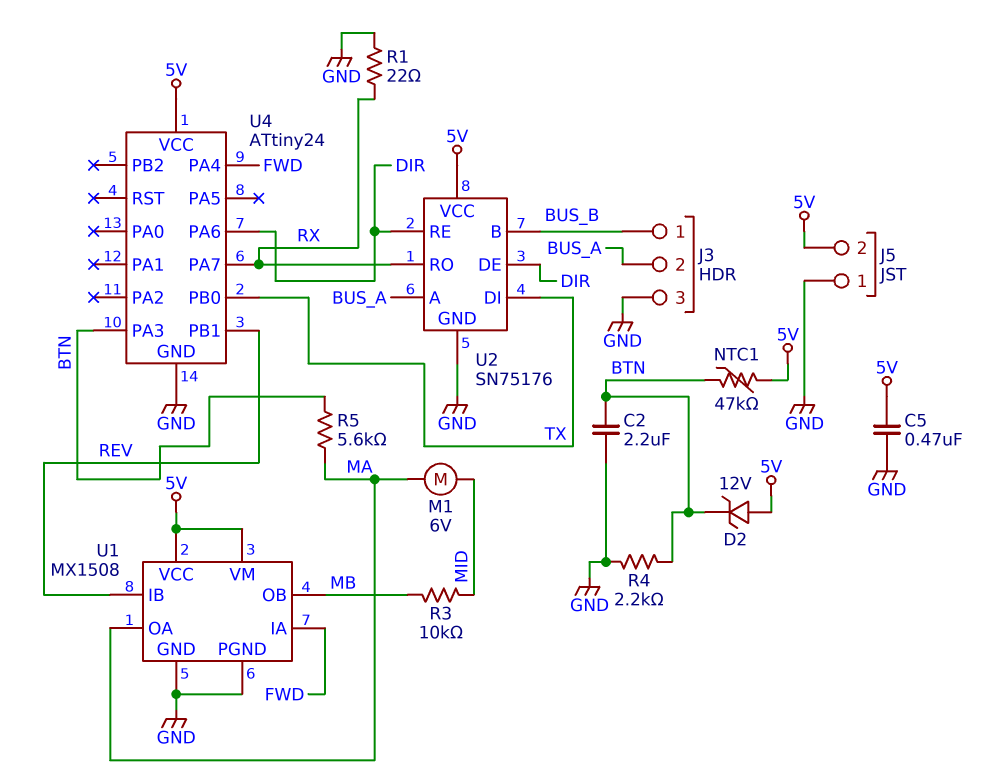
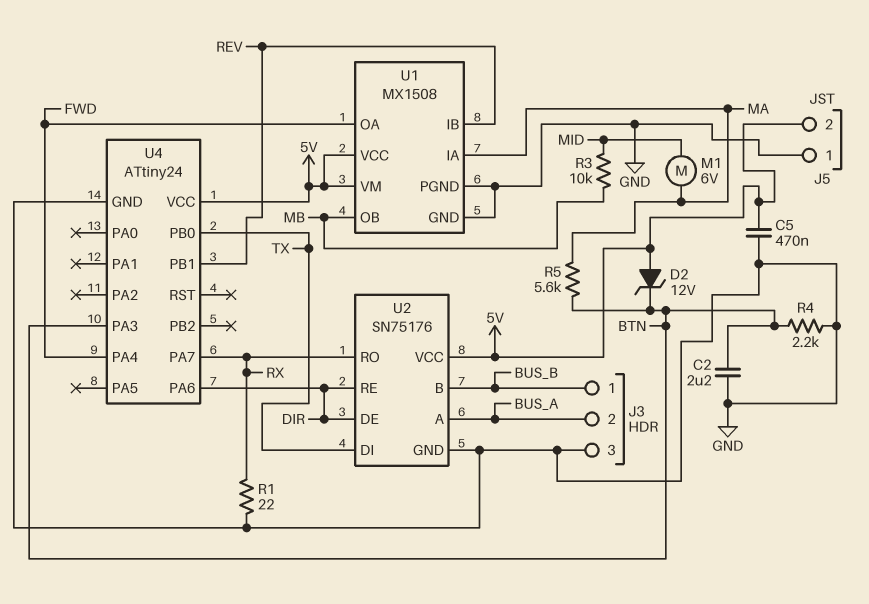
NTC1: 47k (5V, BTN) -> none
U1 pin IA: FWD -> MA
U1 pin OA: MA -> FWD

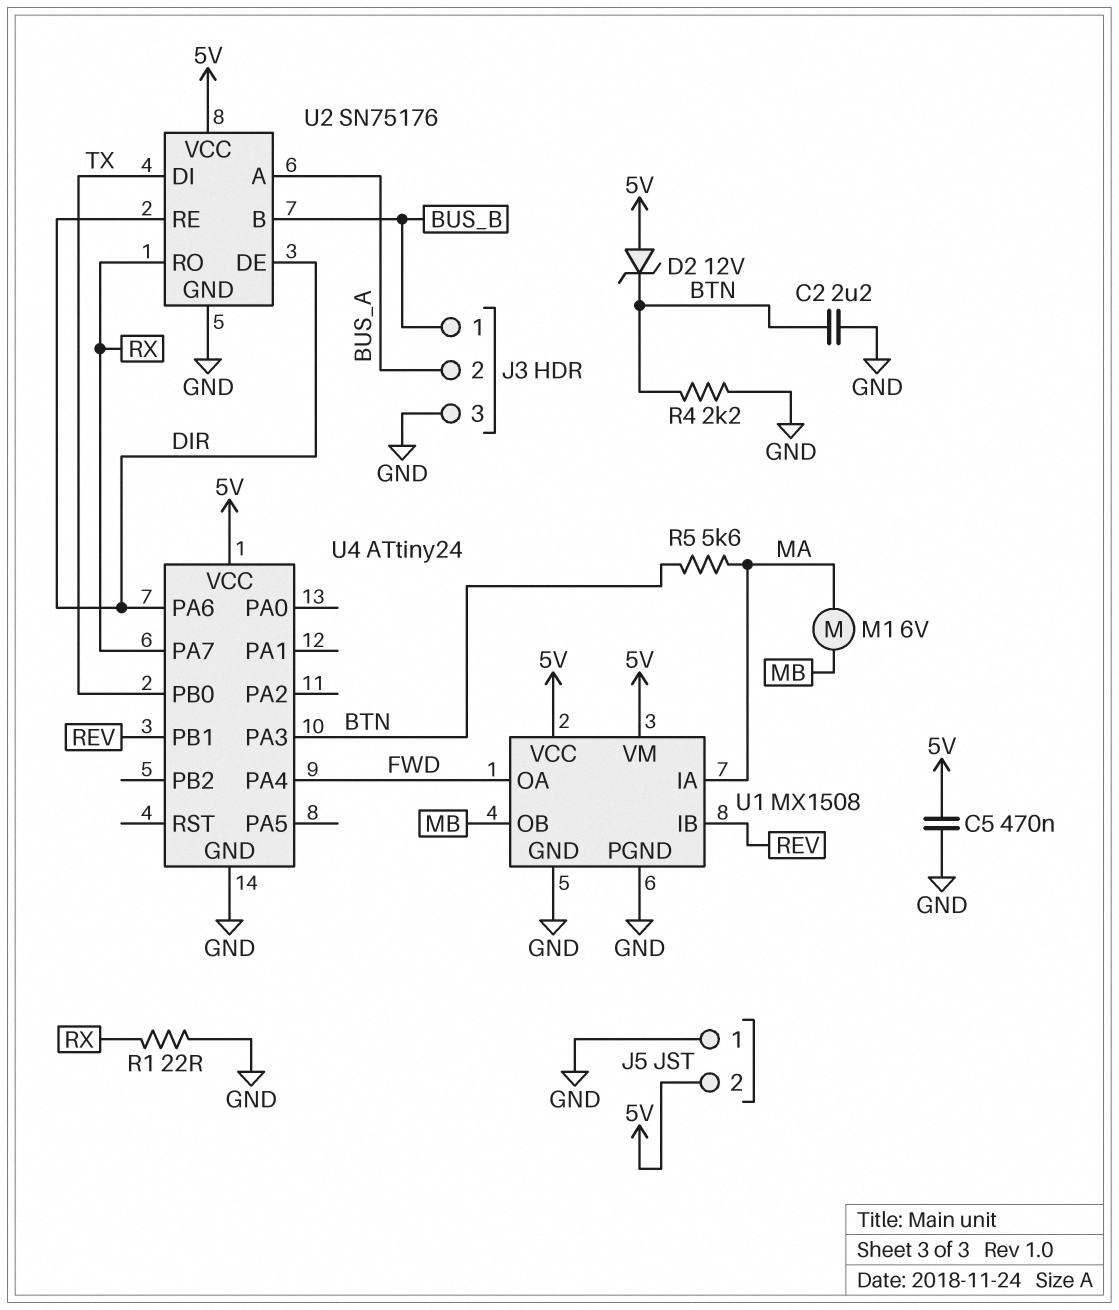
M1: motor 6V (MA, MID) -> motor 6V (MA, MB)
R3: 10k (MB, MID) -> none

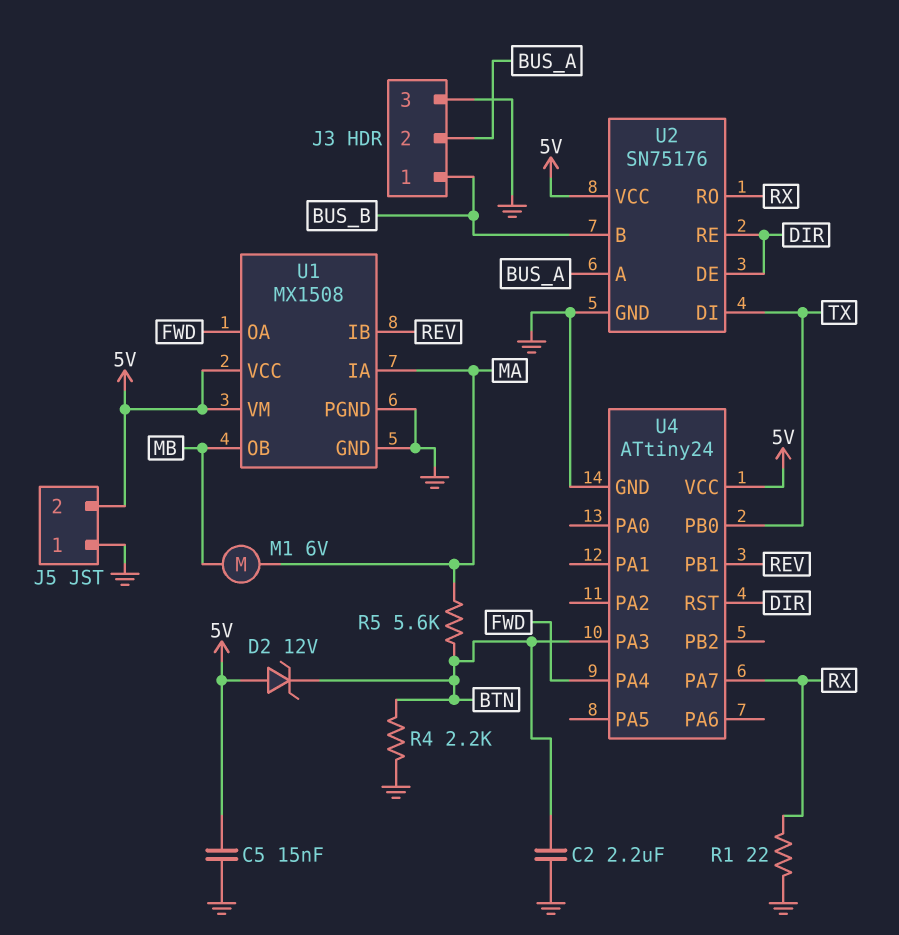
C5: 470nF (5V, GND) -> 15nF (5V, GND)
U4 pin PA6: DIR -> none
U4 pin RST: none -> DIR

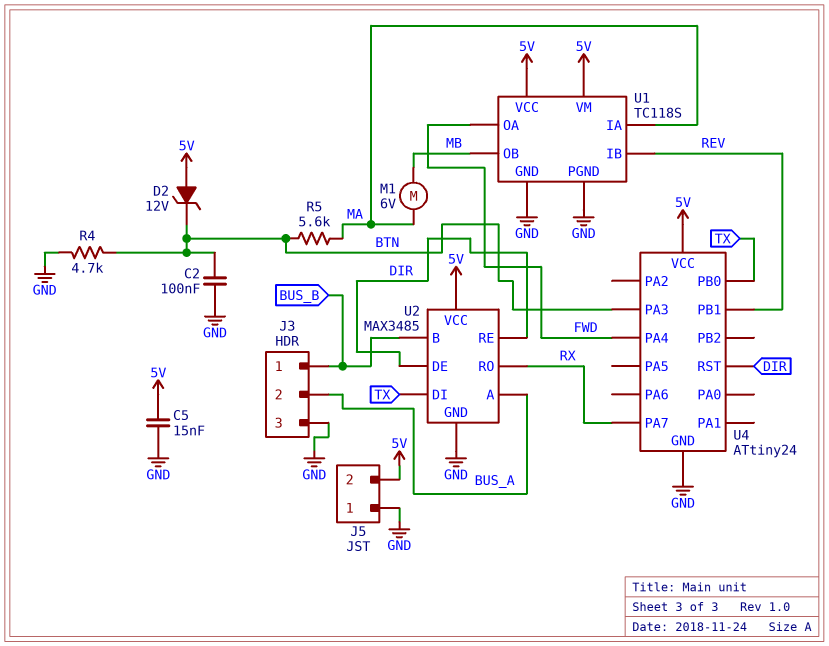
C2: 2.2uF (BTN, GND) -> 100nF (BTN, GND)
R1: 22 (GND, RX) -> none
R4: 2.2k (BTN, GND) -> 4.7k (BTN, GND)
U1: MX1508 -> TC118S
U2: SN75176 -> MAX3485

